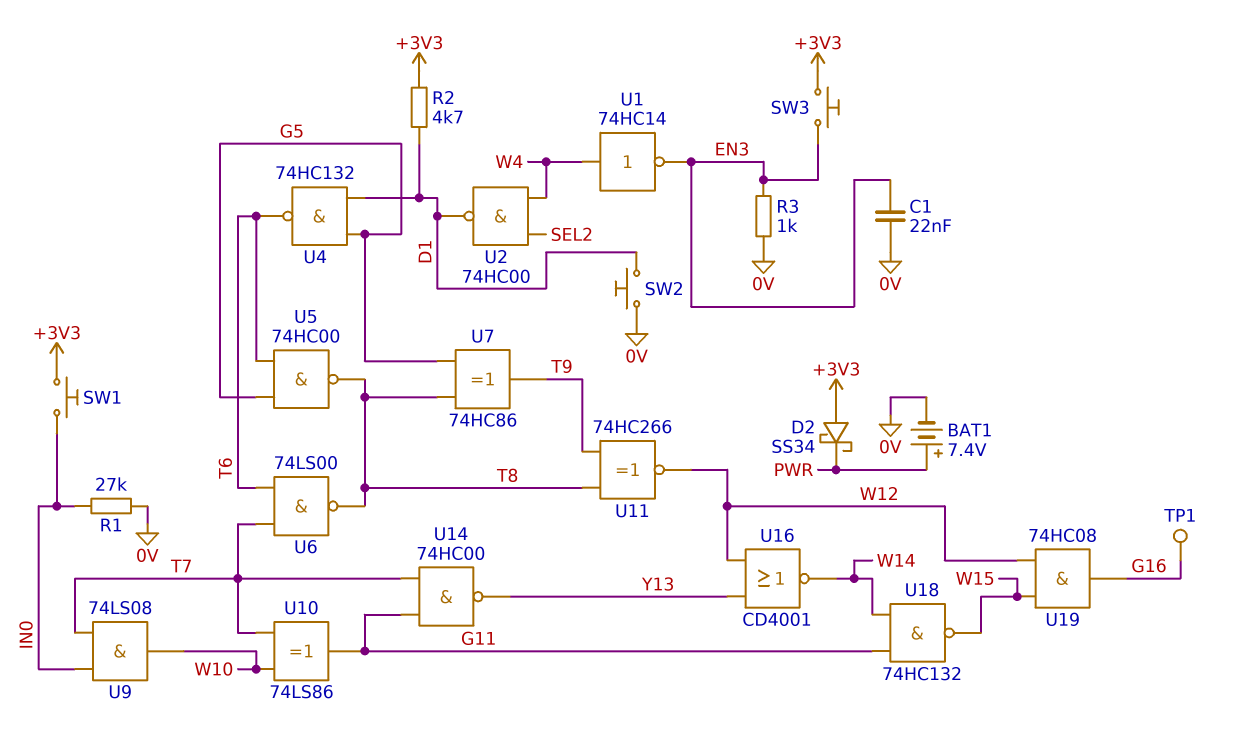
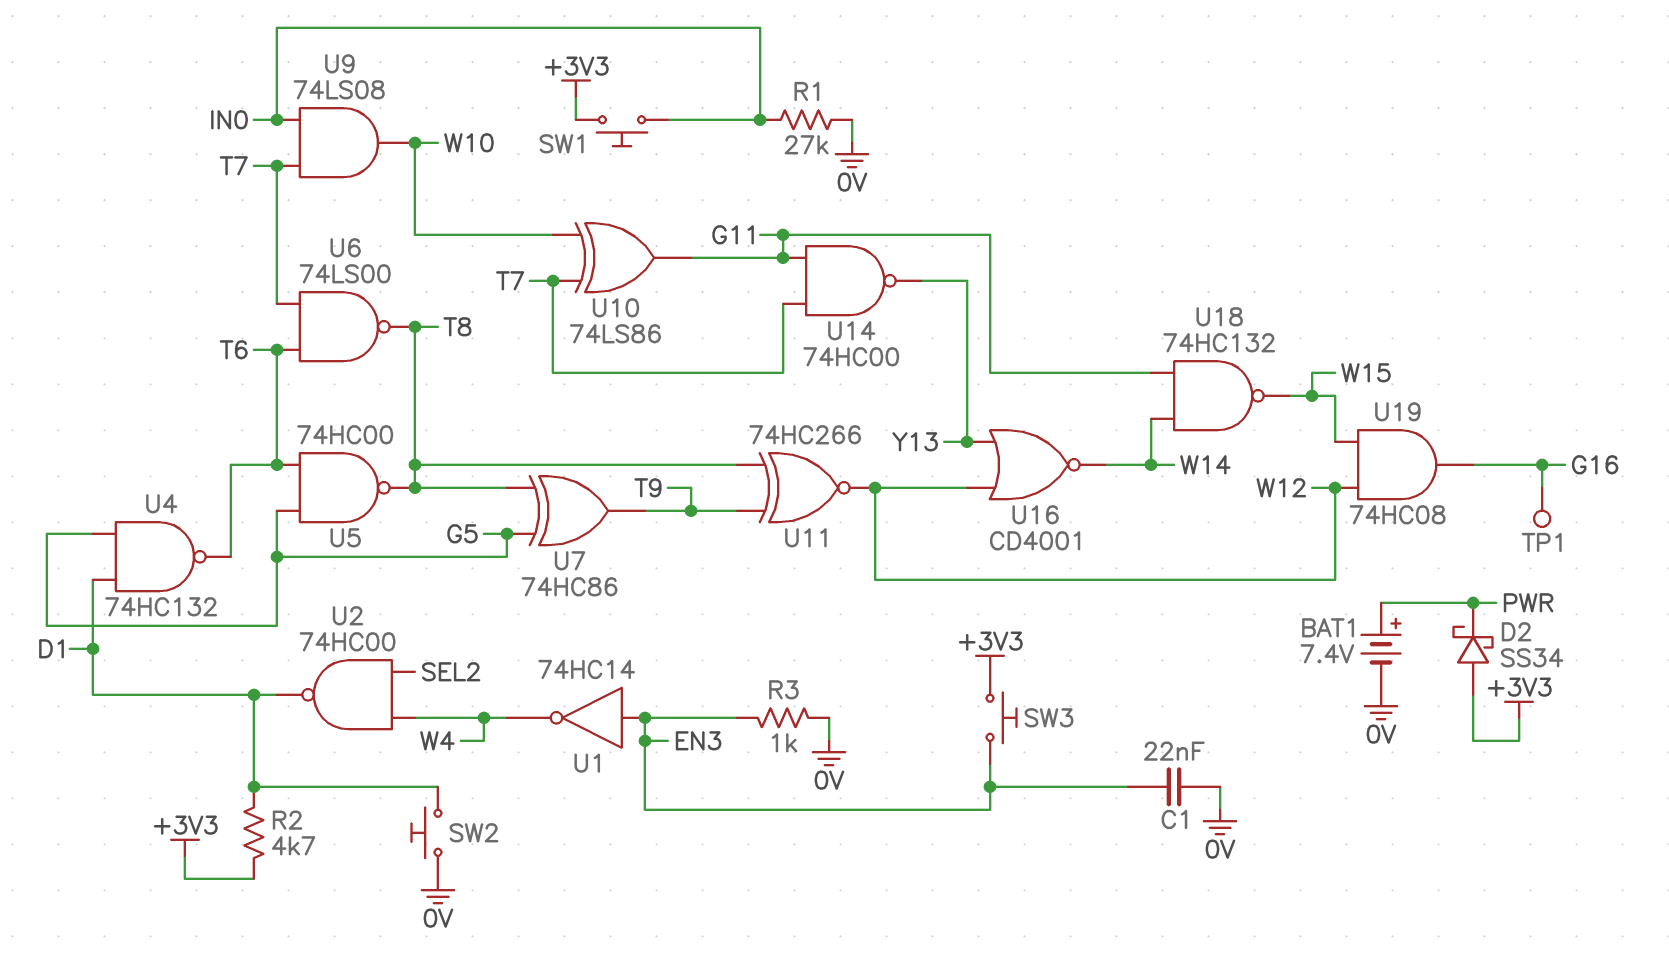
U1: NOT 74HC14 (in W4, out EN3) -> NOT 74HC14 (in EN3, out W4)

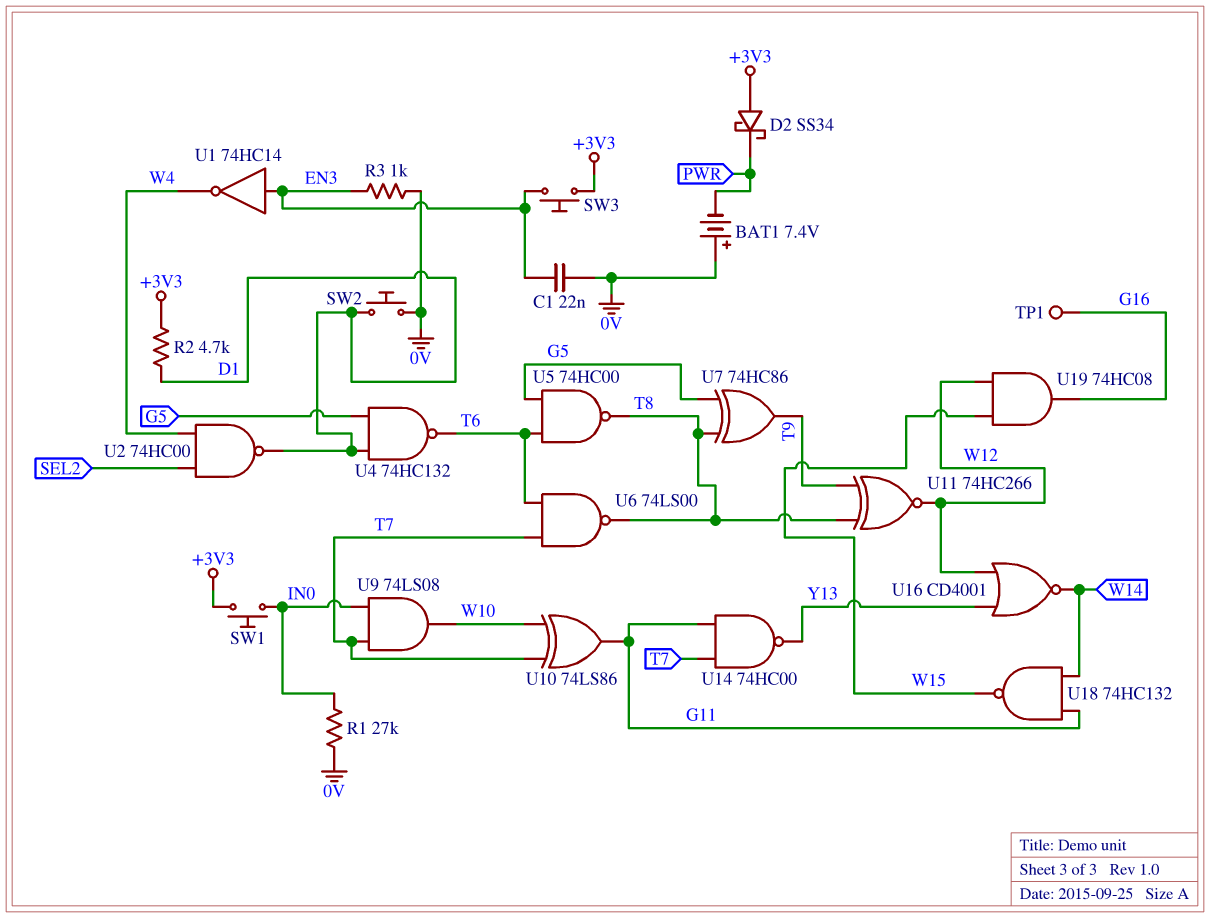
BAT1: 7.4V (plus PWR, minus 0V) -> 7.4V (plus 0V, minus PWR)

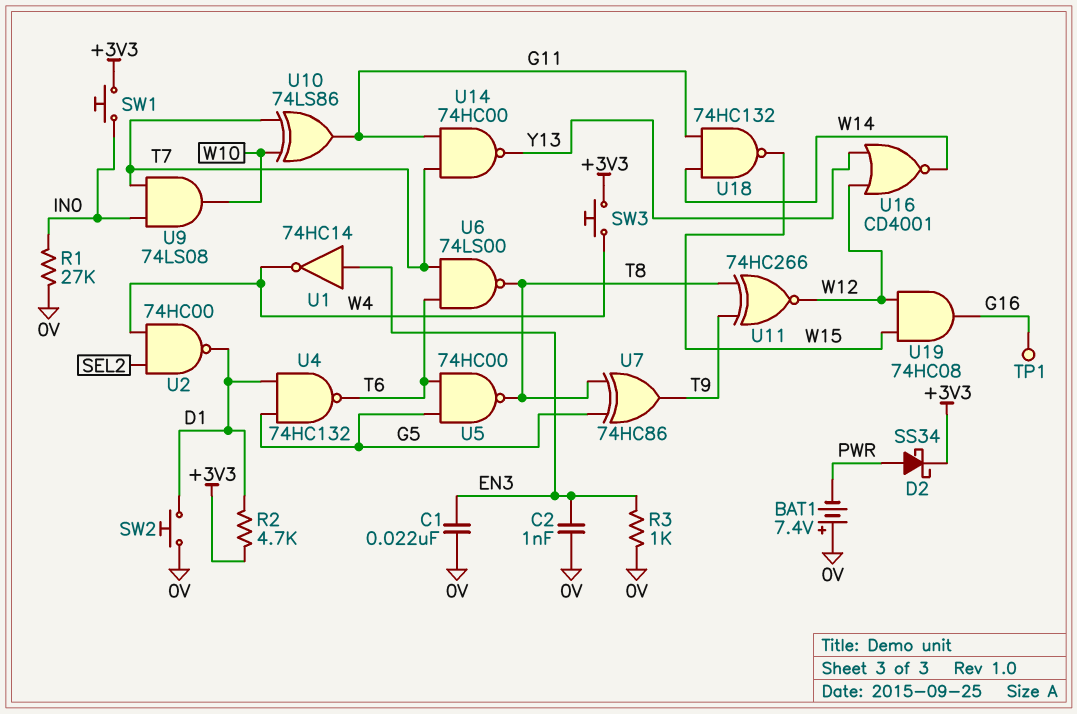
C2: none -> 1nF (0V, EN3)
D2: schottky SS34 (A +3V3, K PWR) -> schottky SS34 (A PWR, K +3V3)
SW3: button (+3V3, EN3) -> button (+3V3, W4)

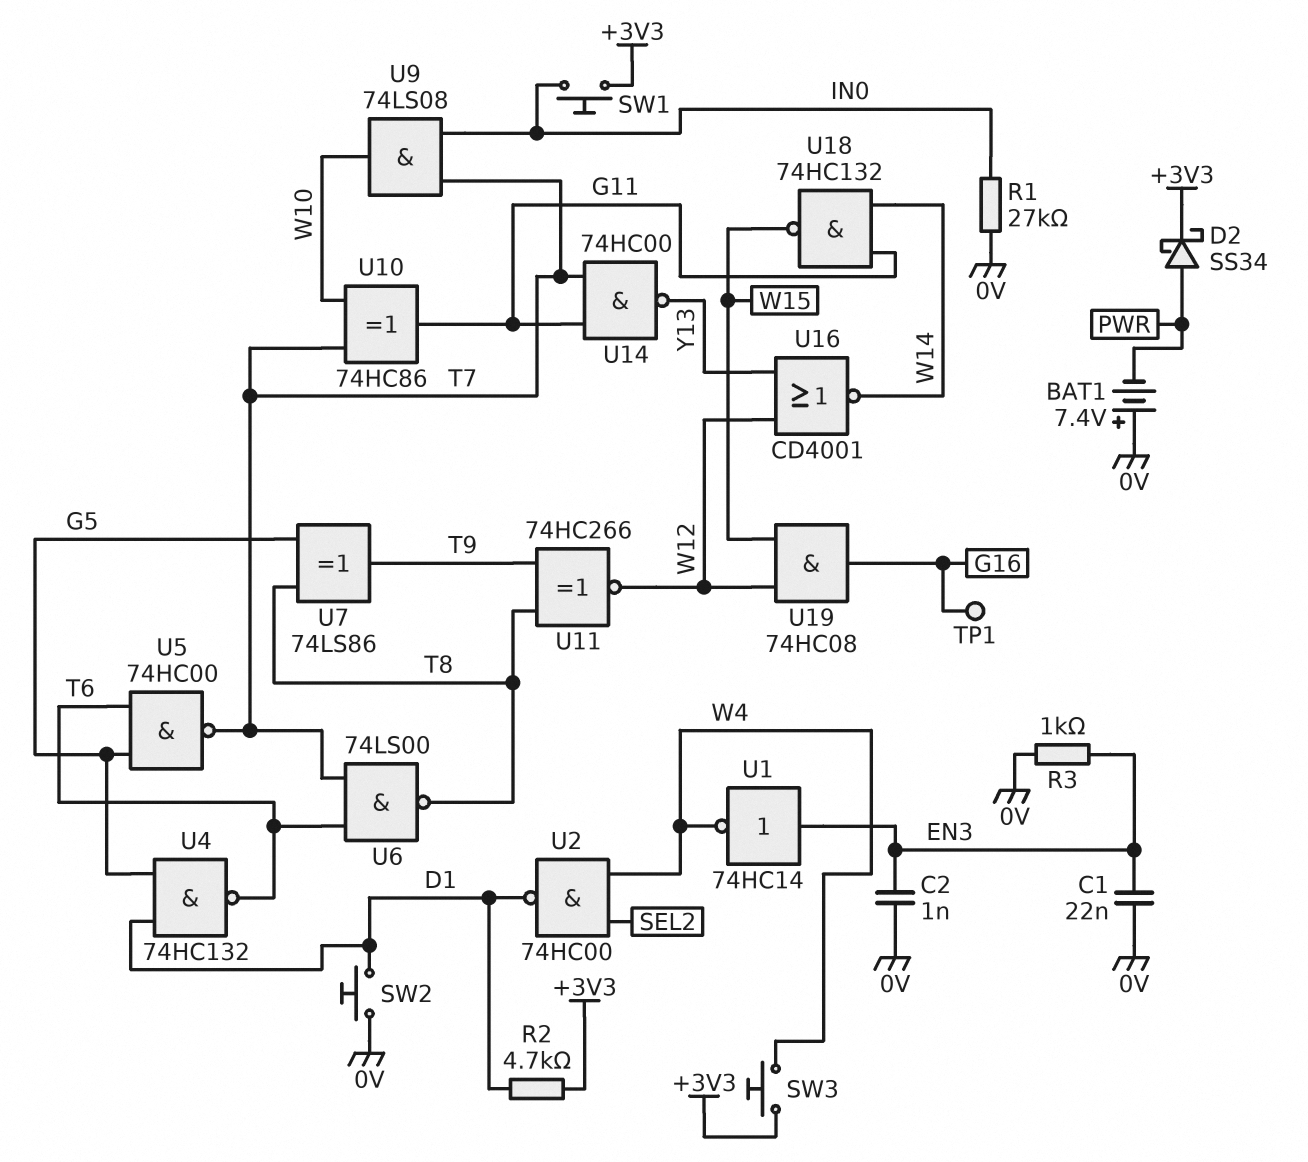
U5: NAND 74HC00 (in G5, in T6, out T8) -> NAND 74HC00 (in G5, in T6, out T7)
U7: XOR 74HC86 (in G5, in T8, out T9) -> XOR 74LS86 (in G5, in T8, out T9)
U10: XOR 74LS86 (in T7, in W10, out G11) -> XOR 74HC86 (in T7, in W10, out G11)

